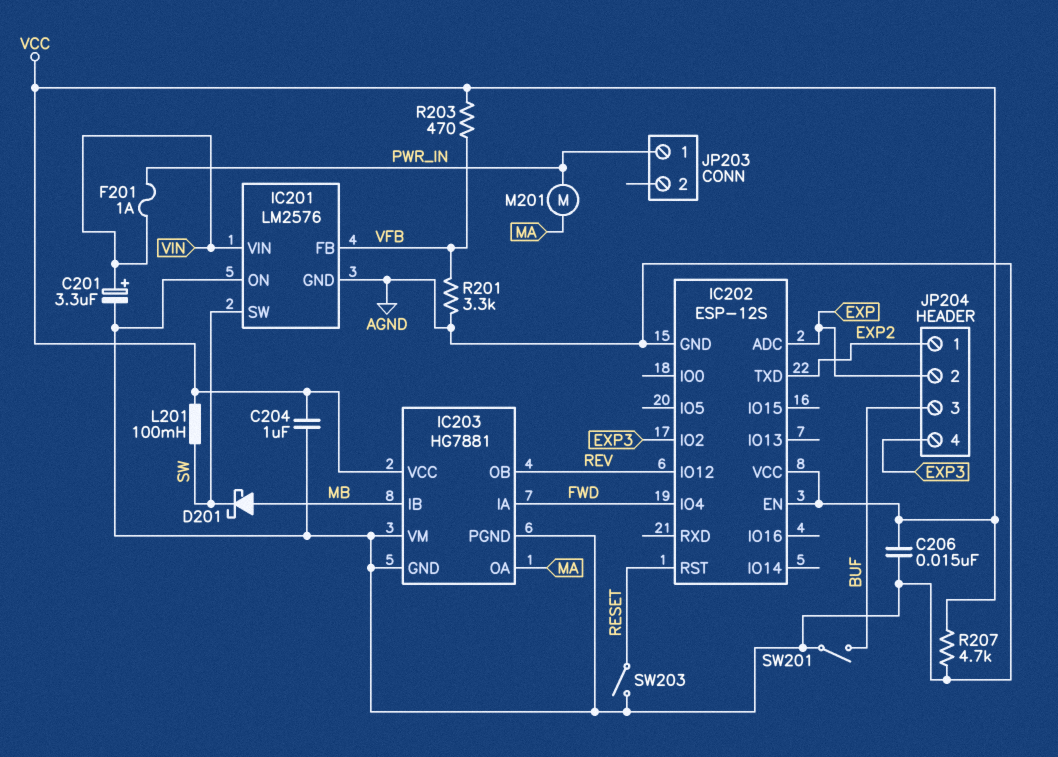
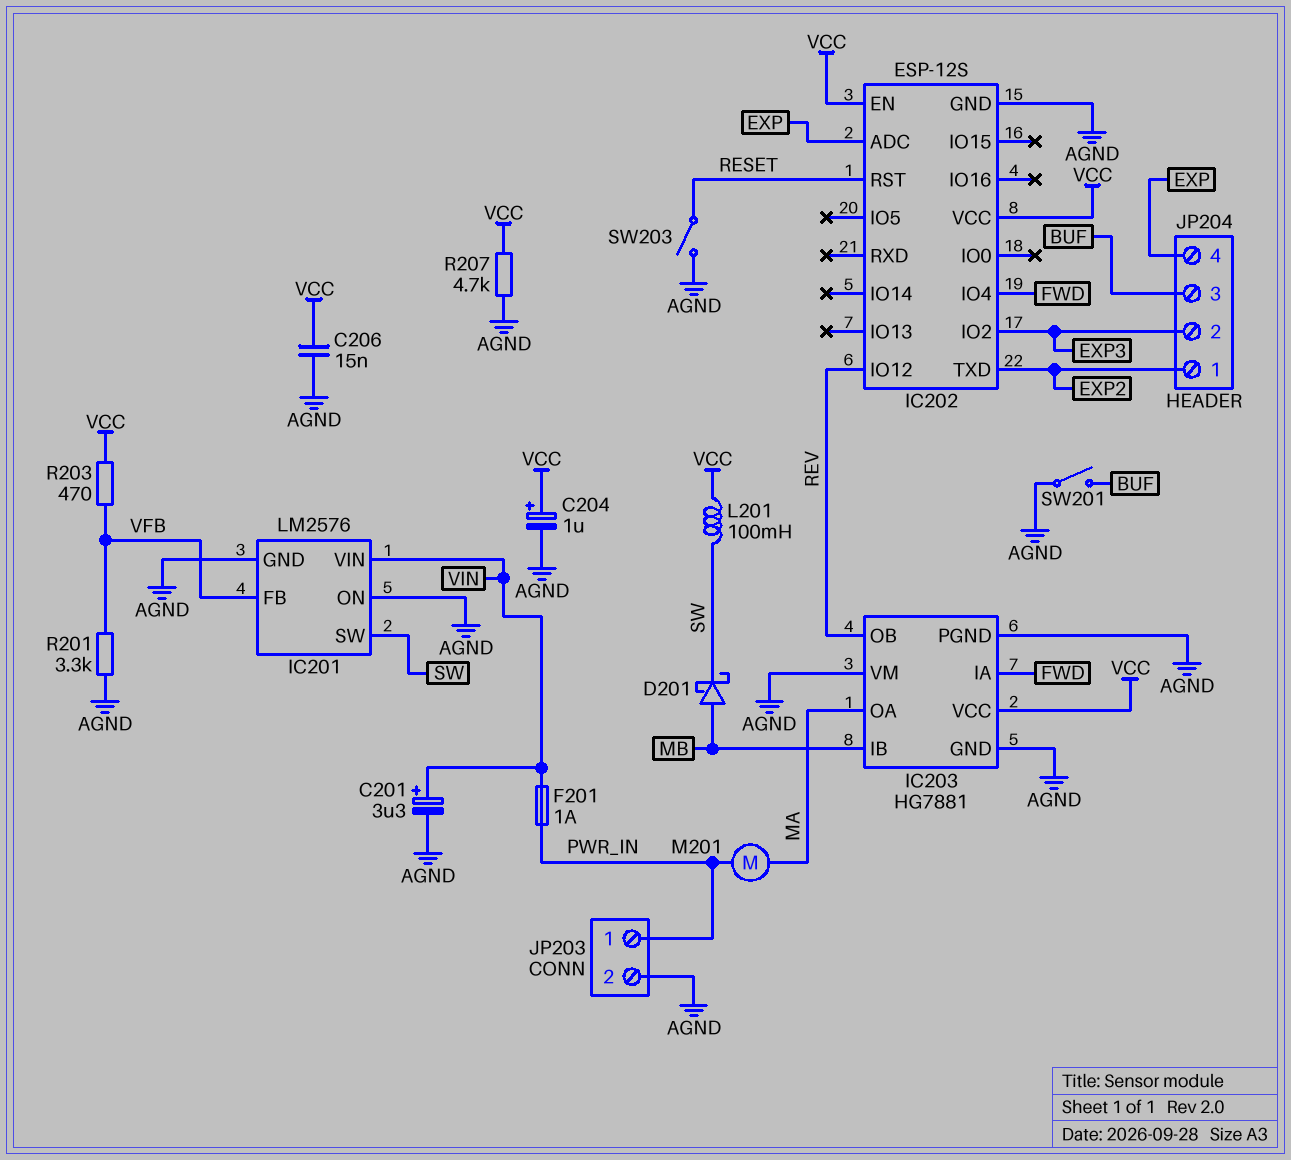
C204: 1uF (AGND, VCC) -> 1uF (plus VCC, minus AGND)
JP203 pin 2: none -> AGND
JP204 pin 2: EXP -> EXP3
JP204 pin 4: EXP3 -> EXP

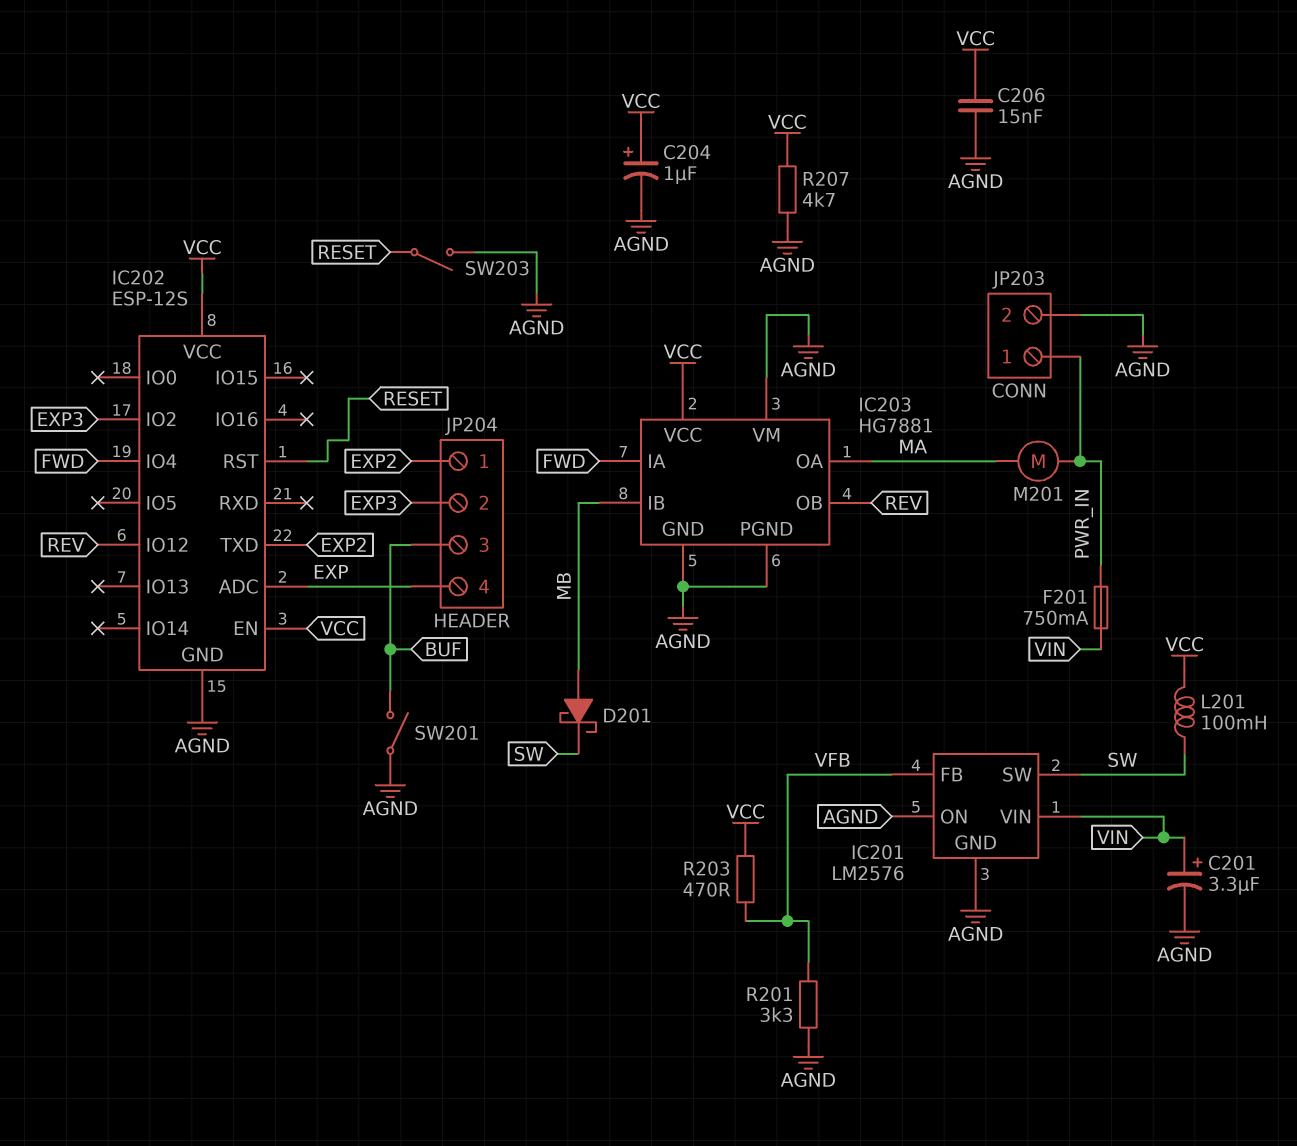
F201: 1A (PWR_IN, VIN) -> 750mA (PWR_IN, VIN)

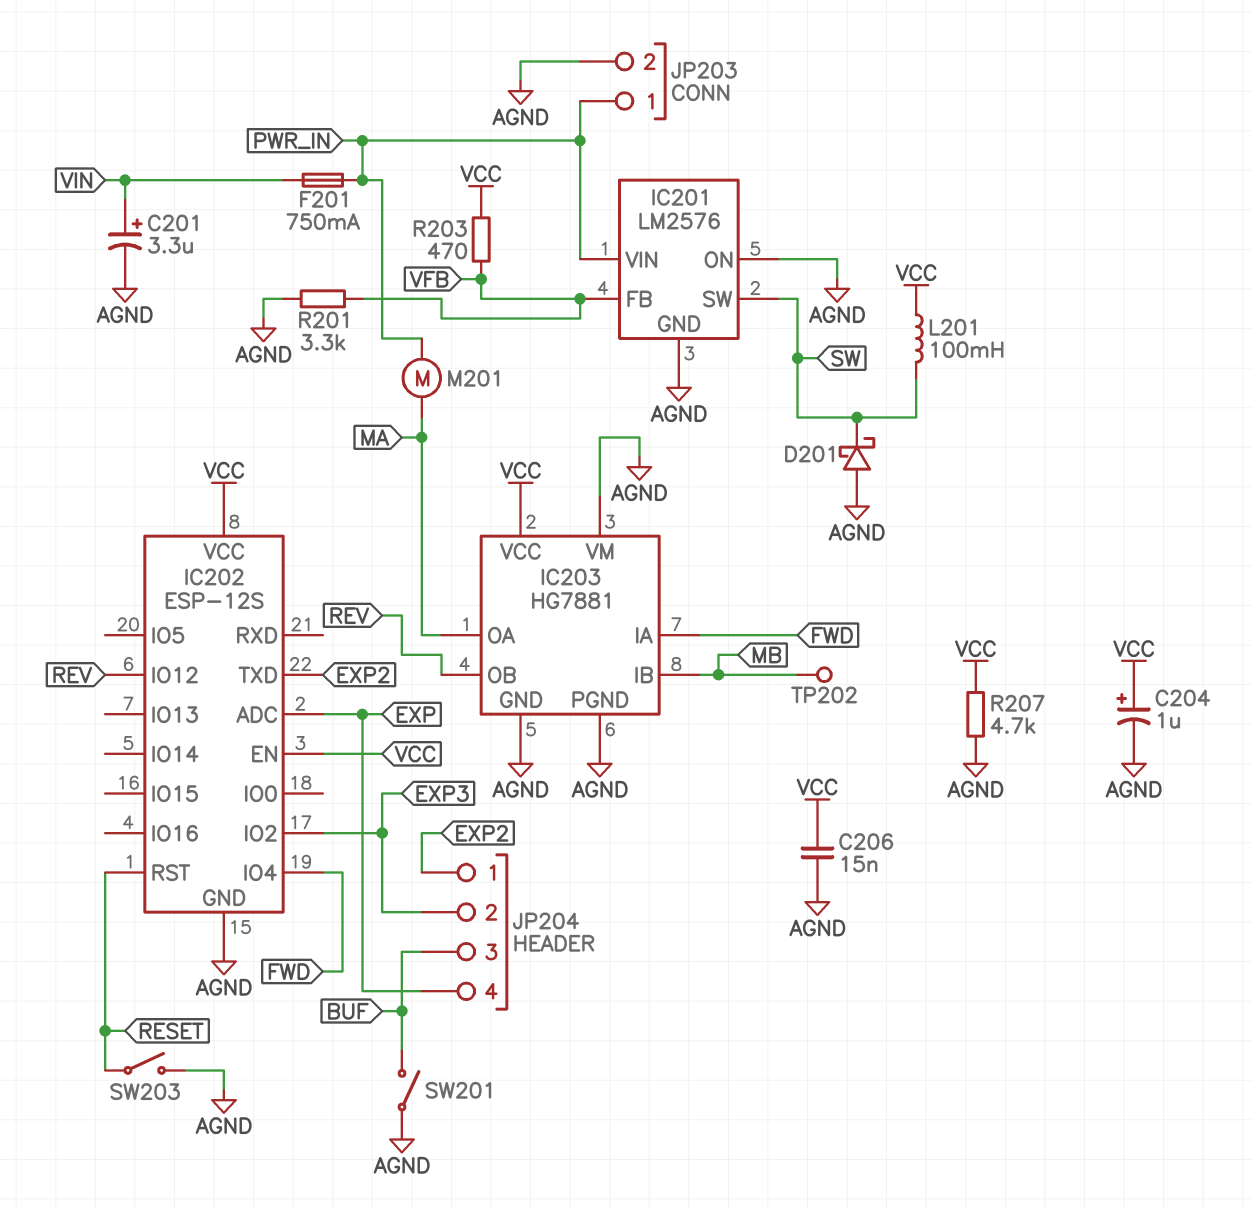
D201: schottky (A MB, K SW) -> schottky (A AGND, K SW)
IC201 pin VIN: VIN -> PWR_IN
TP202: none -> test point (MB)

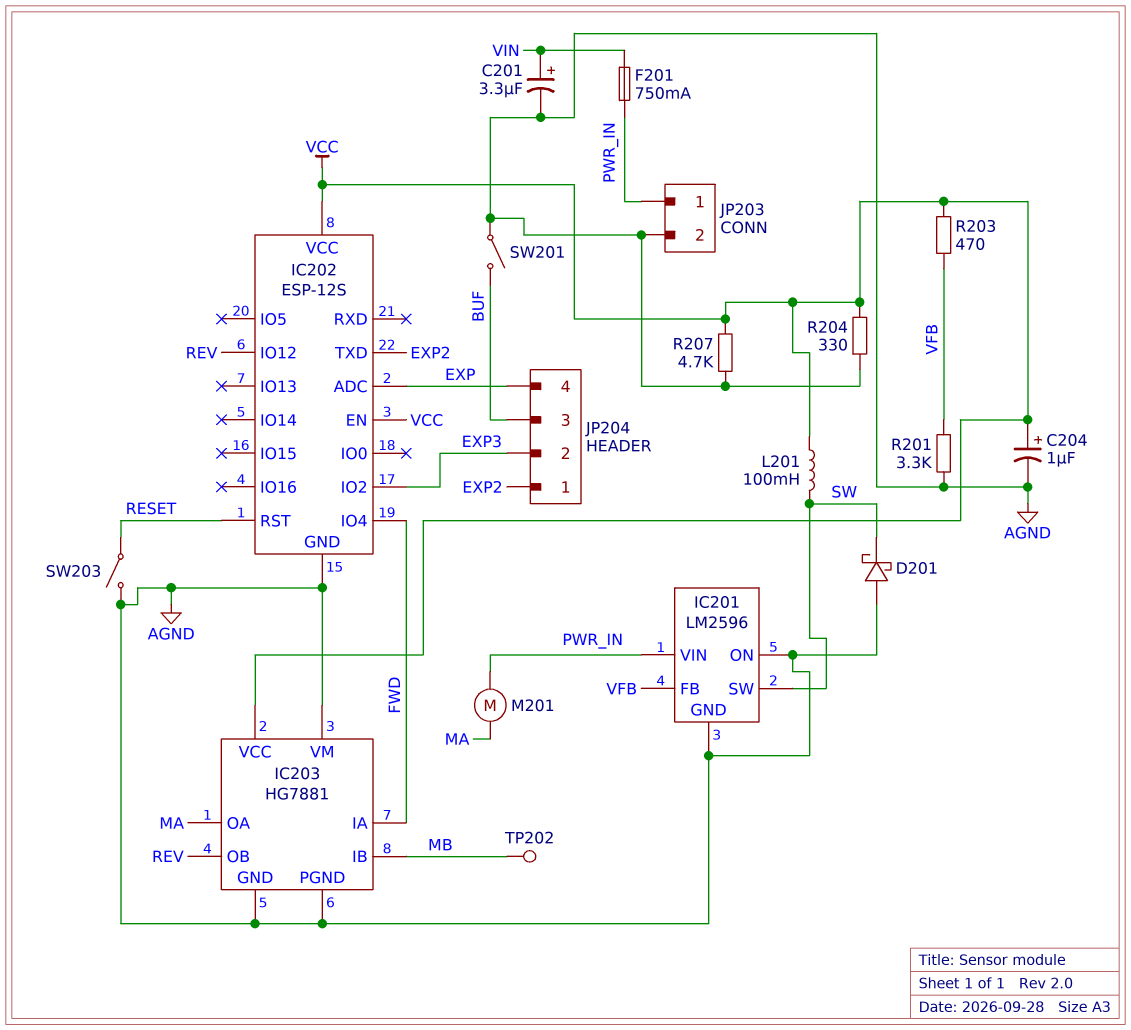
C206: 15nF (AGND, VCC) -> none
IC201: LM2576 -> LM2596
R204: none -> 330 (AGND, VCC)

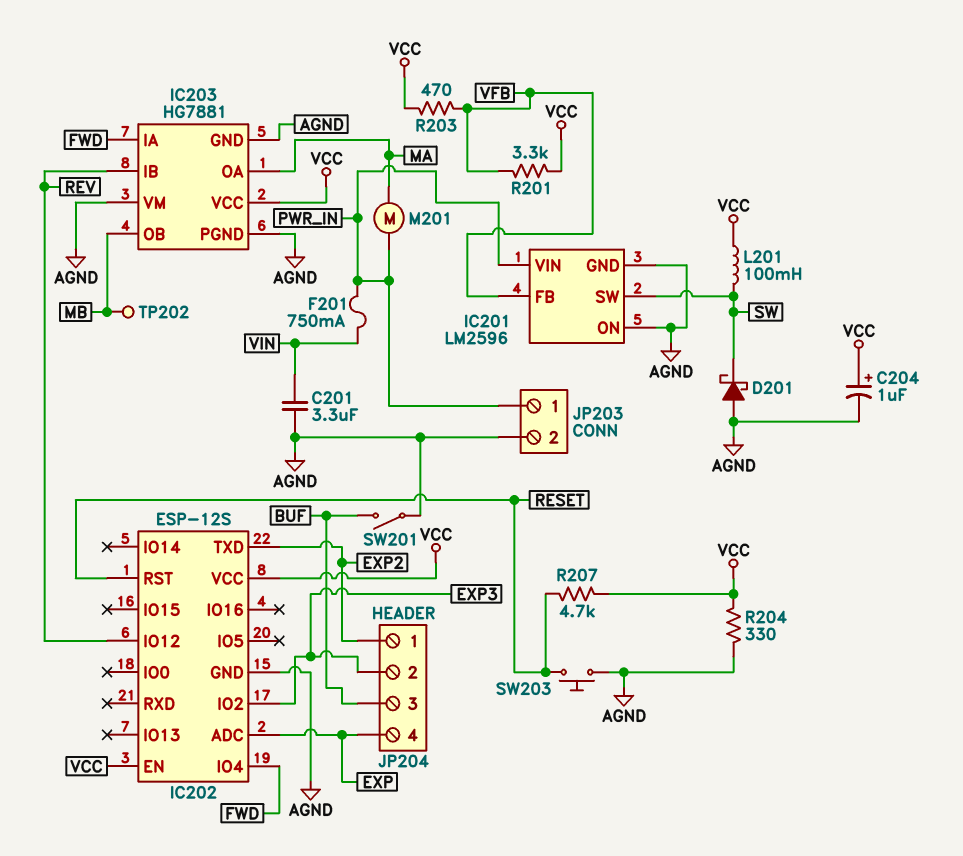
C201: 3.3uF (plus VIN, minus AGND) -> 3.3uF (AGND, VIN)
IC203 pin IB: MB -> REV
IC203 pin OB: REV -> MB
R201: 3.3k (AGND, VFB) -> 3.3k (VCC, VFB)
R207: 4.7k (AGND, VCC) -> 4.7k (RESET, VCC)
SW203: switch (AGND, RESET) -> button (AGND, RESET)

